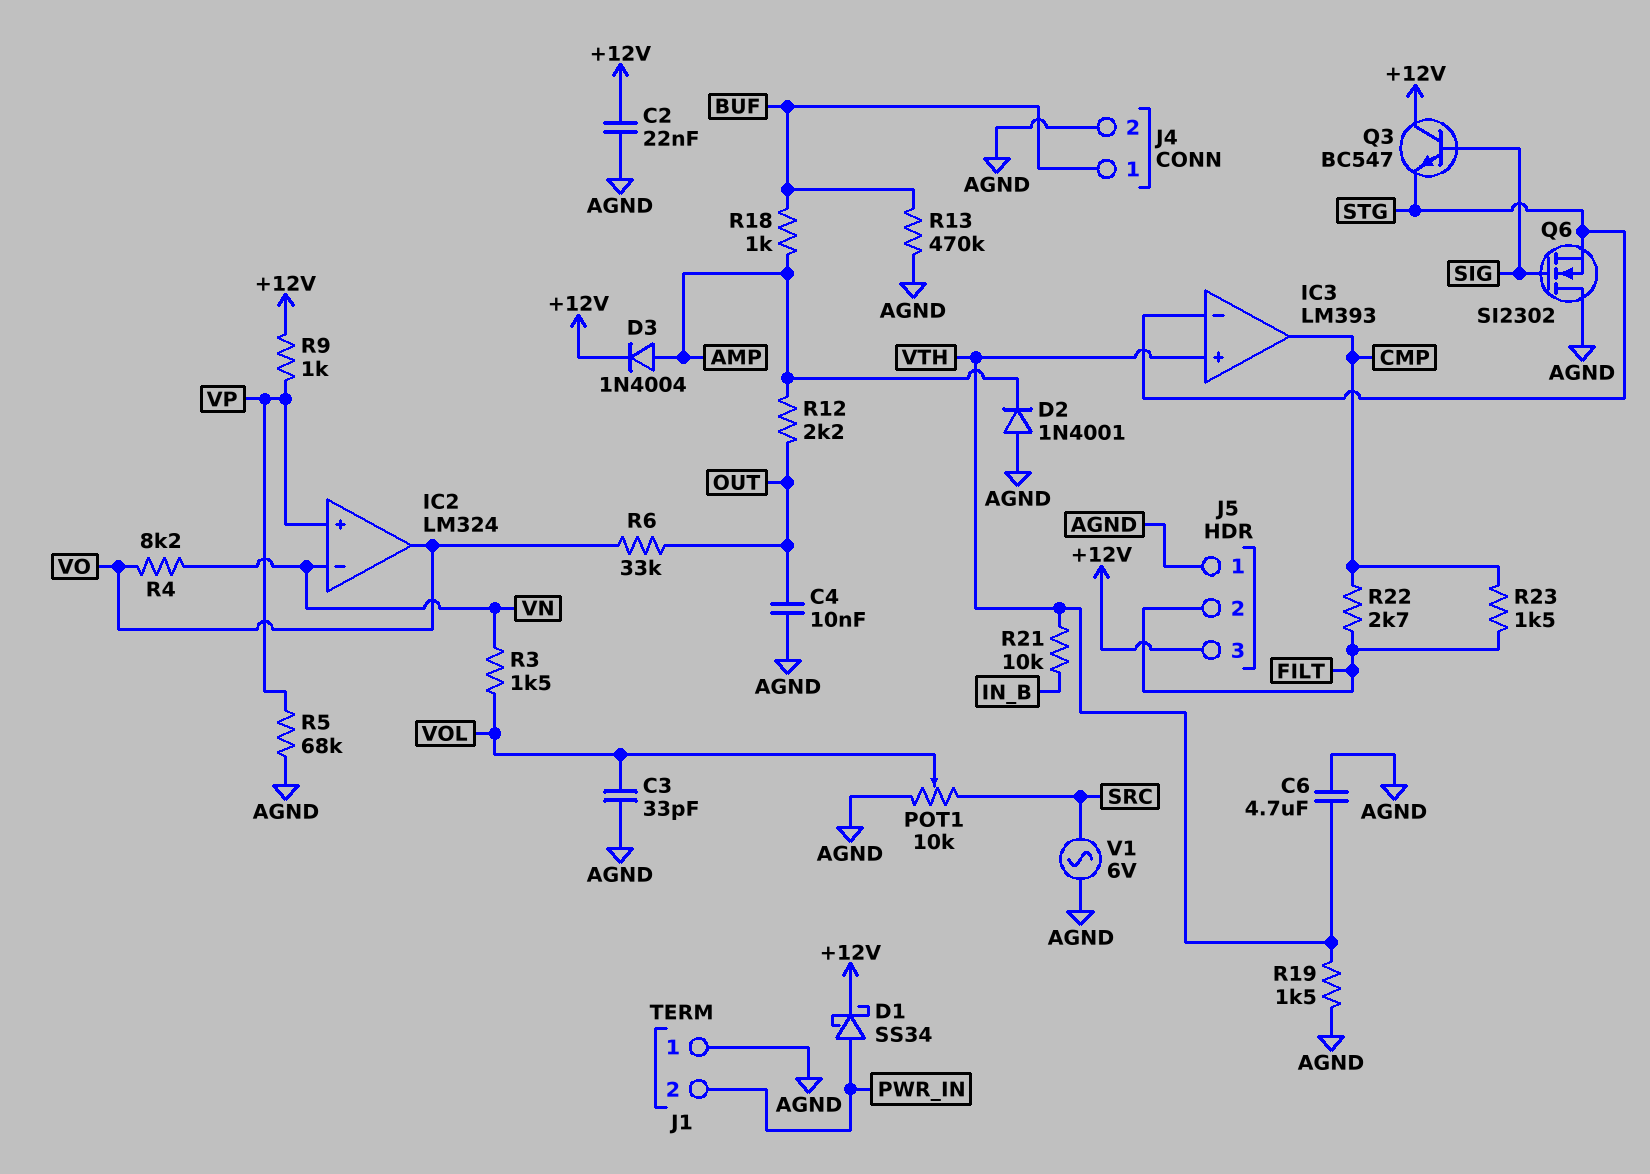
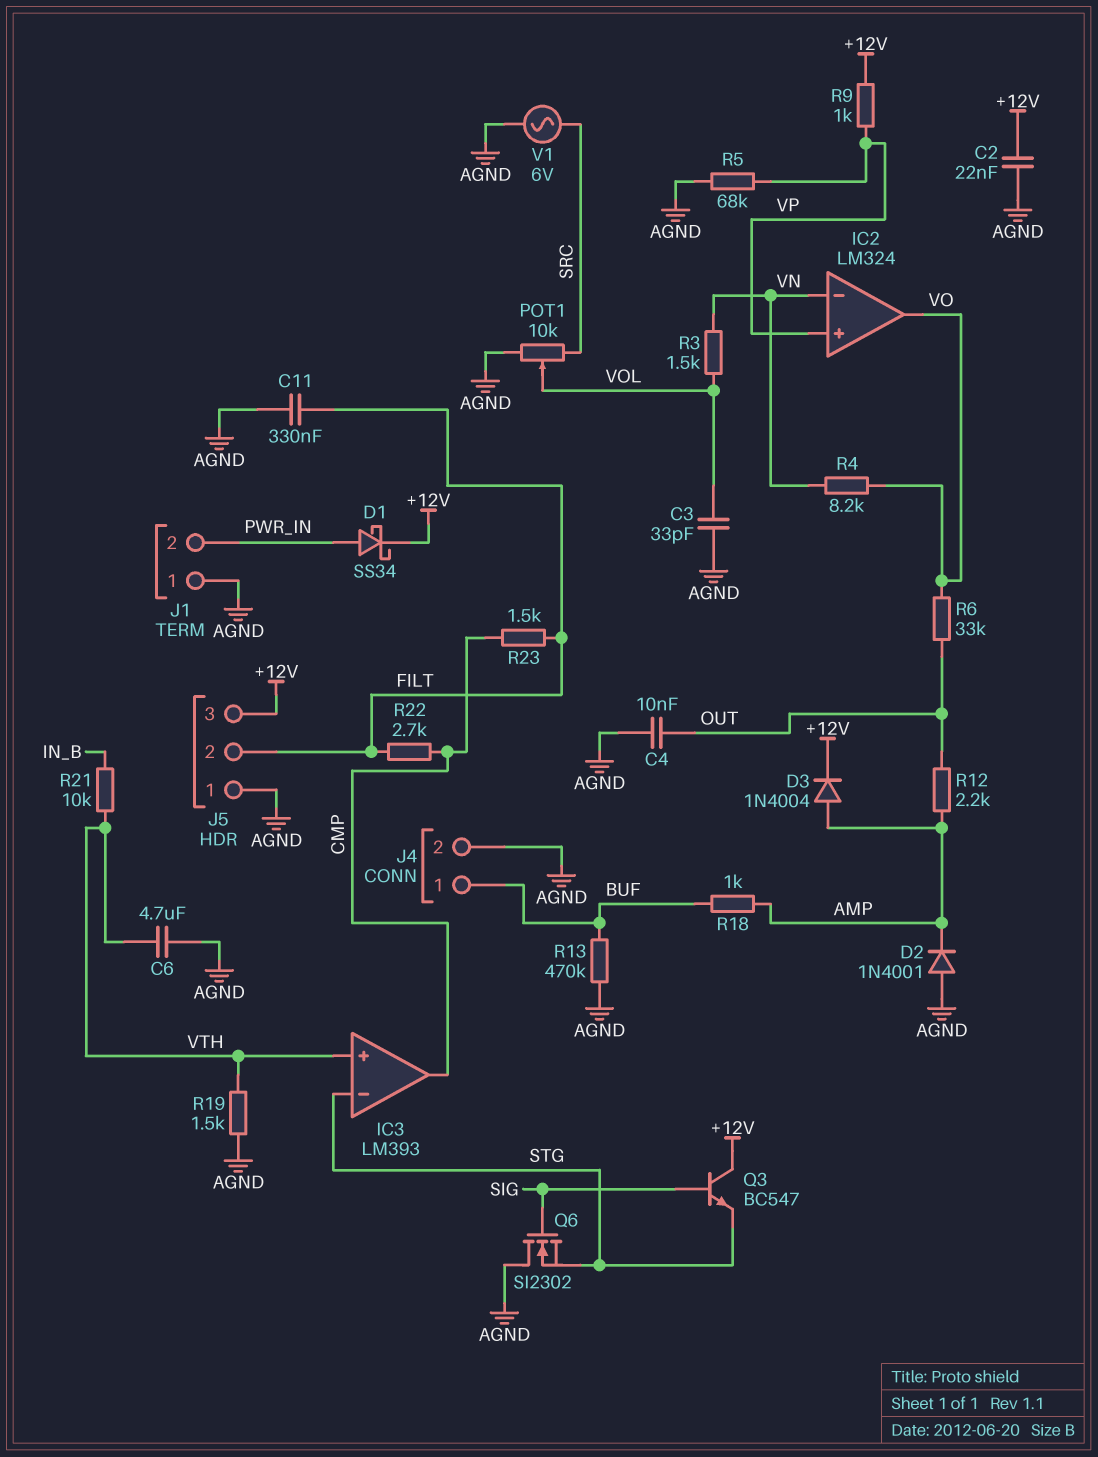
C11: none -> 330nF (AGND, FILT)

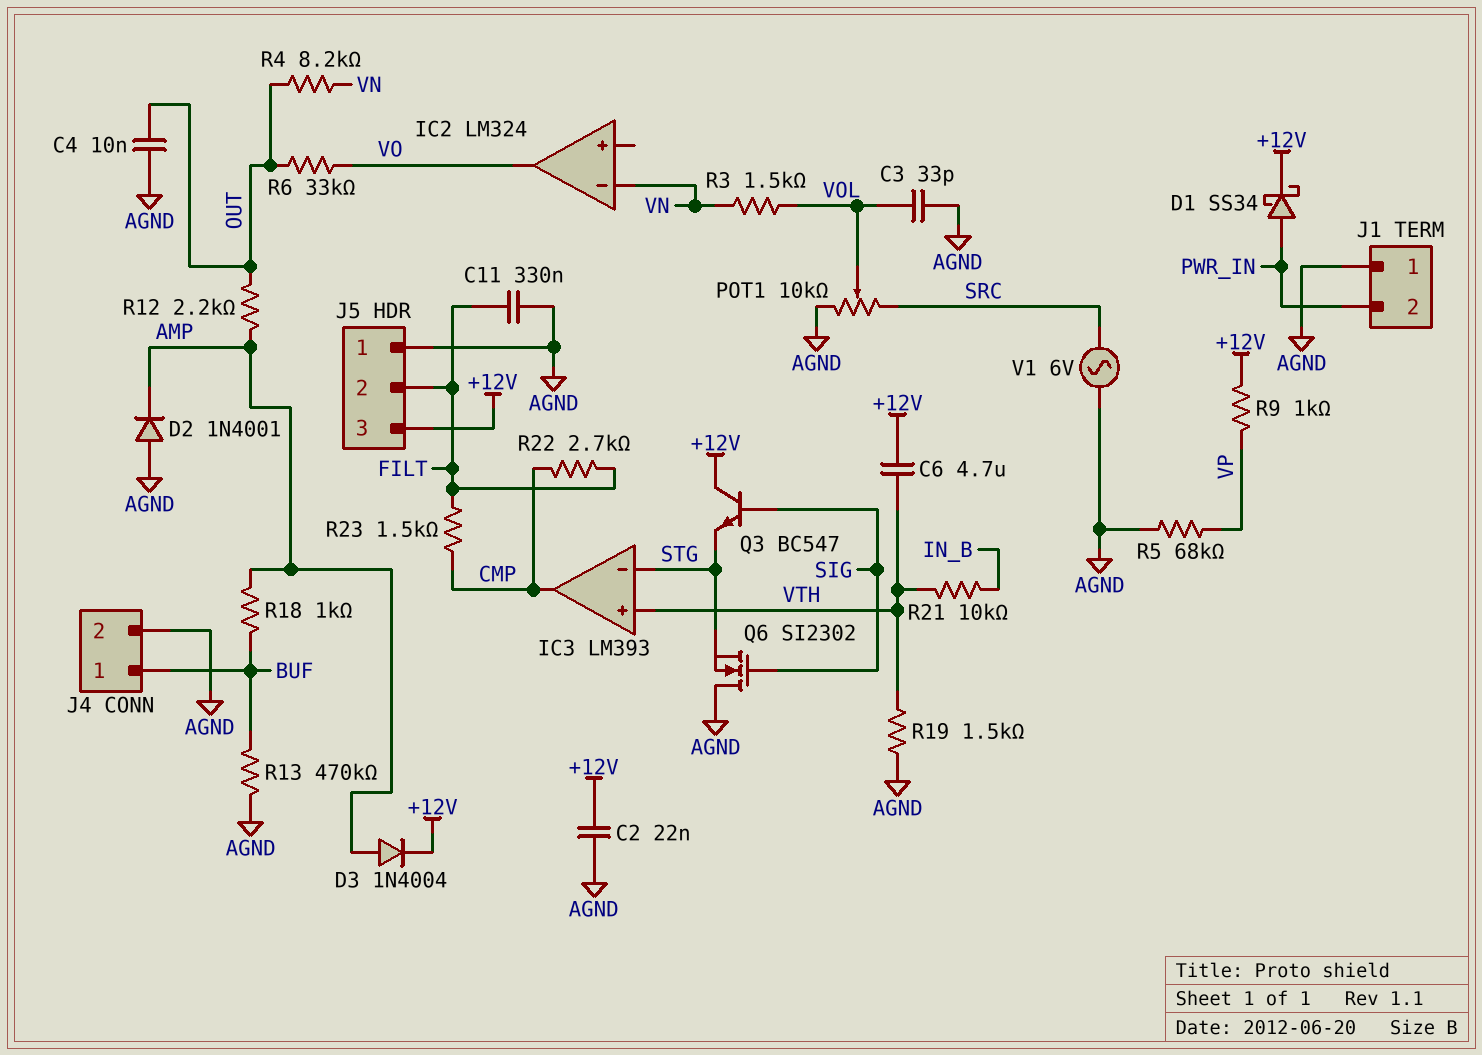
C6: 4.7uF (AGND, VTH) -> 4.7uF (+12V, VTH)
IC2 pin in+: VP -> none
R4: 8.2k (VN, VO) -> 8.2k (OUT, VN)

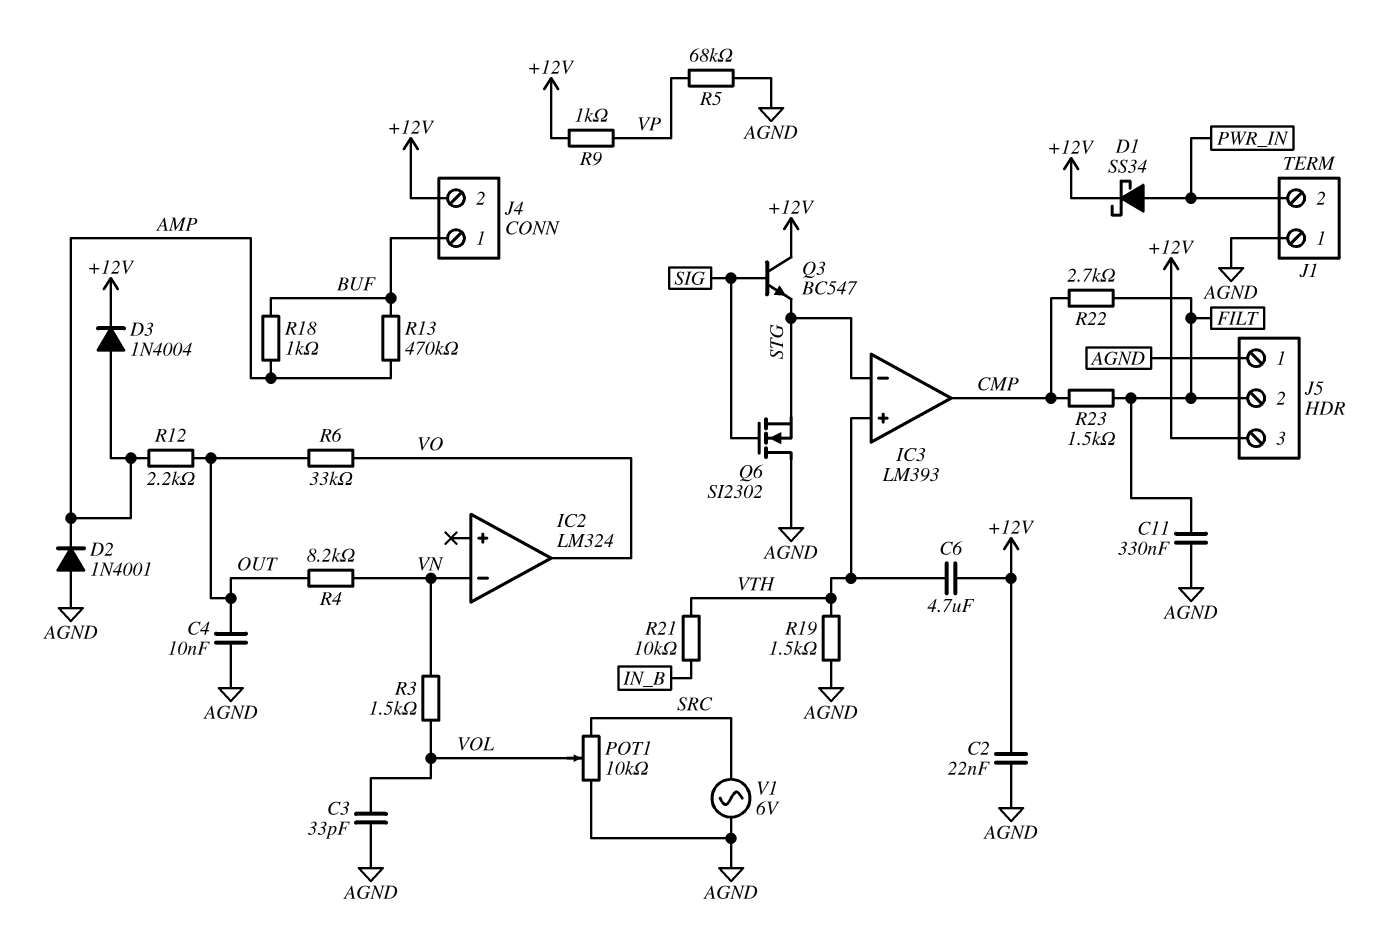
J4 pin 2: AGND -> +12V
R13: 470k (AGND, BUF) -> 470k (AMP, BUF)

